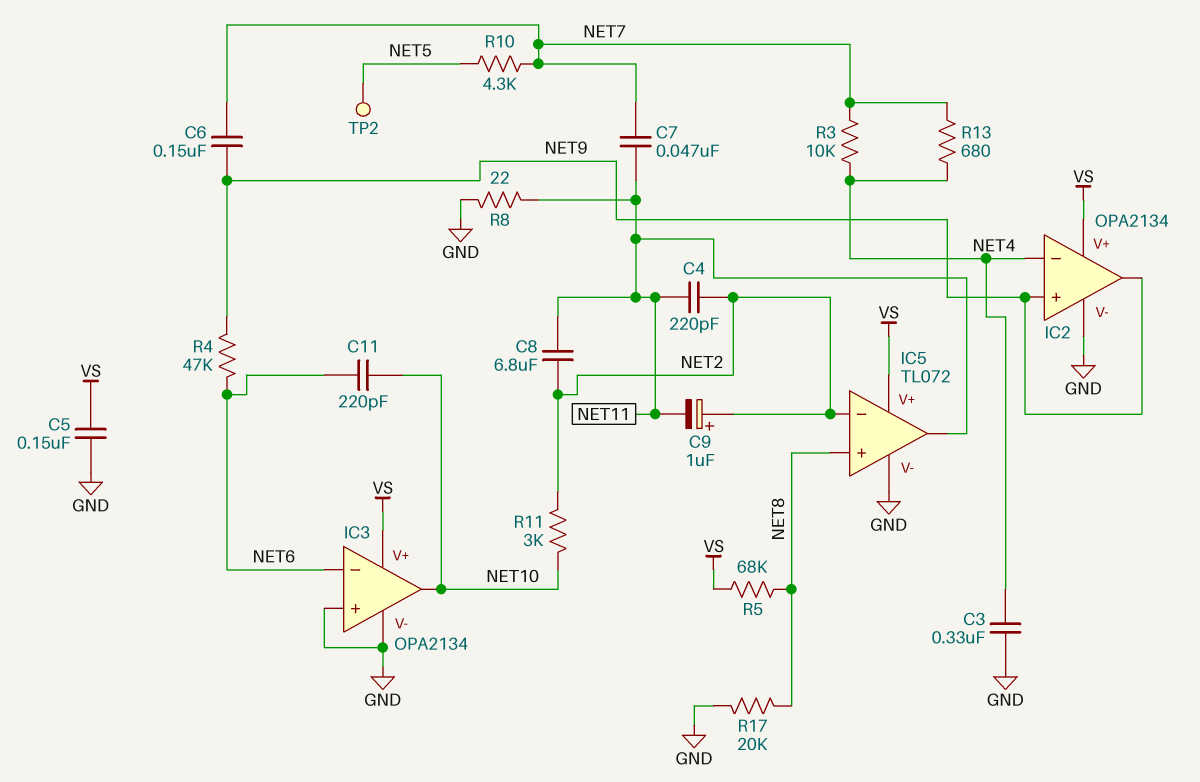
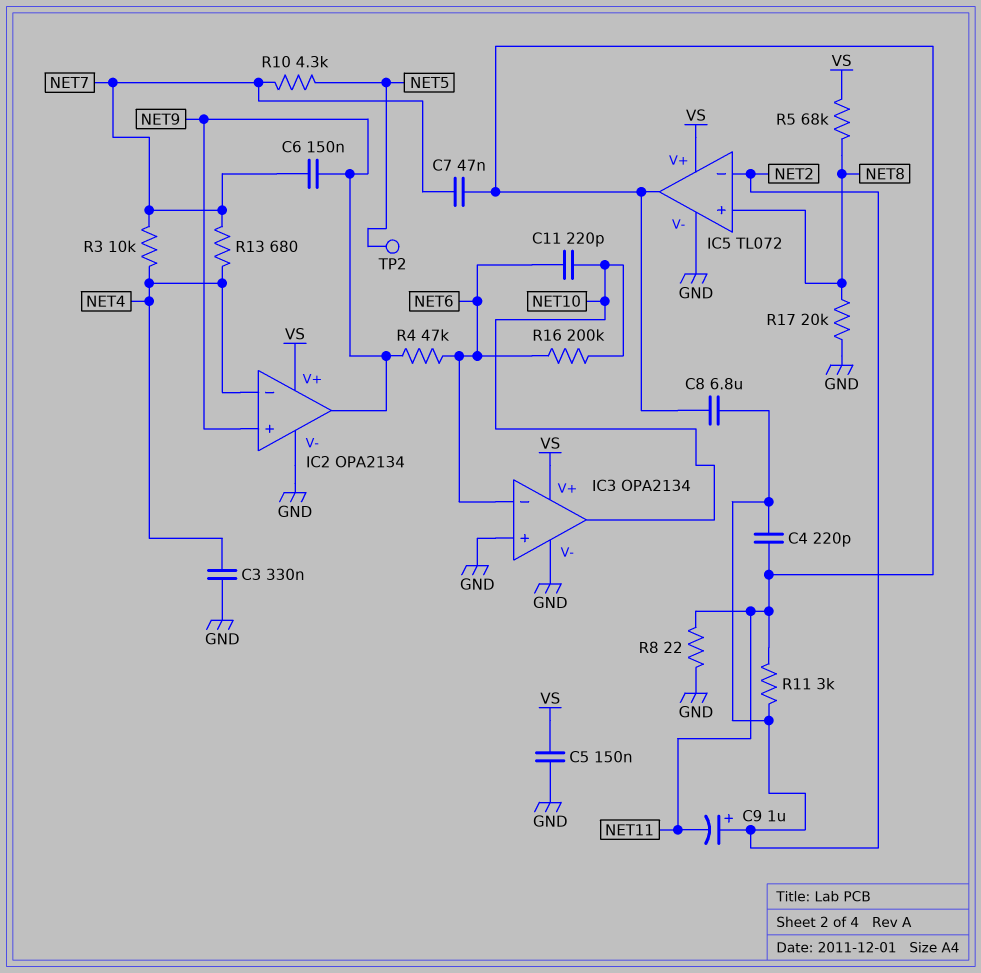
R11: 3k (NET2, NET10) -> 3k (NET2, NET11)
R16: none -> 200k (NET6, NET10)

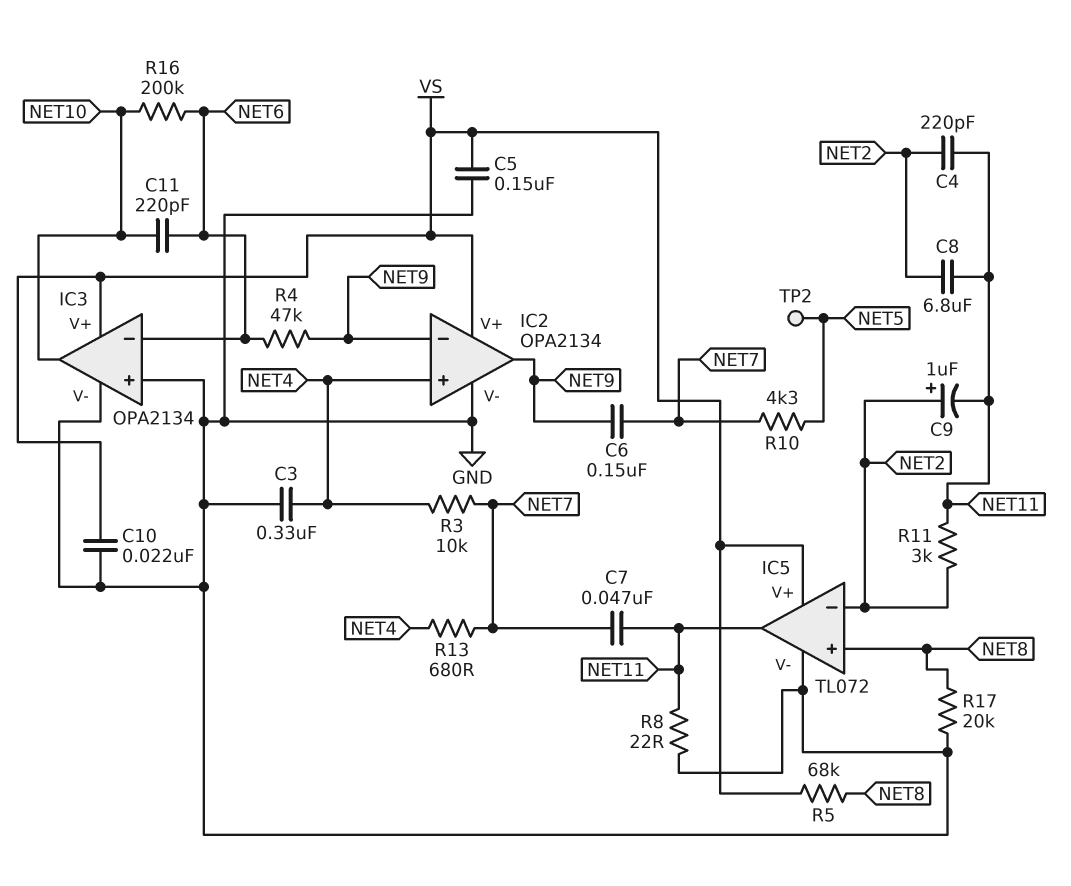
C10: none -> 22nF (GND, VS)
IC2 pin in+: NET9 -> NET4
IC2 pin in-: NET4 -> NET9

